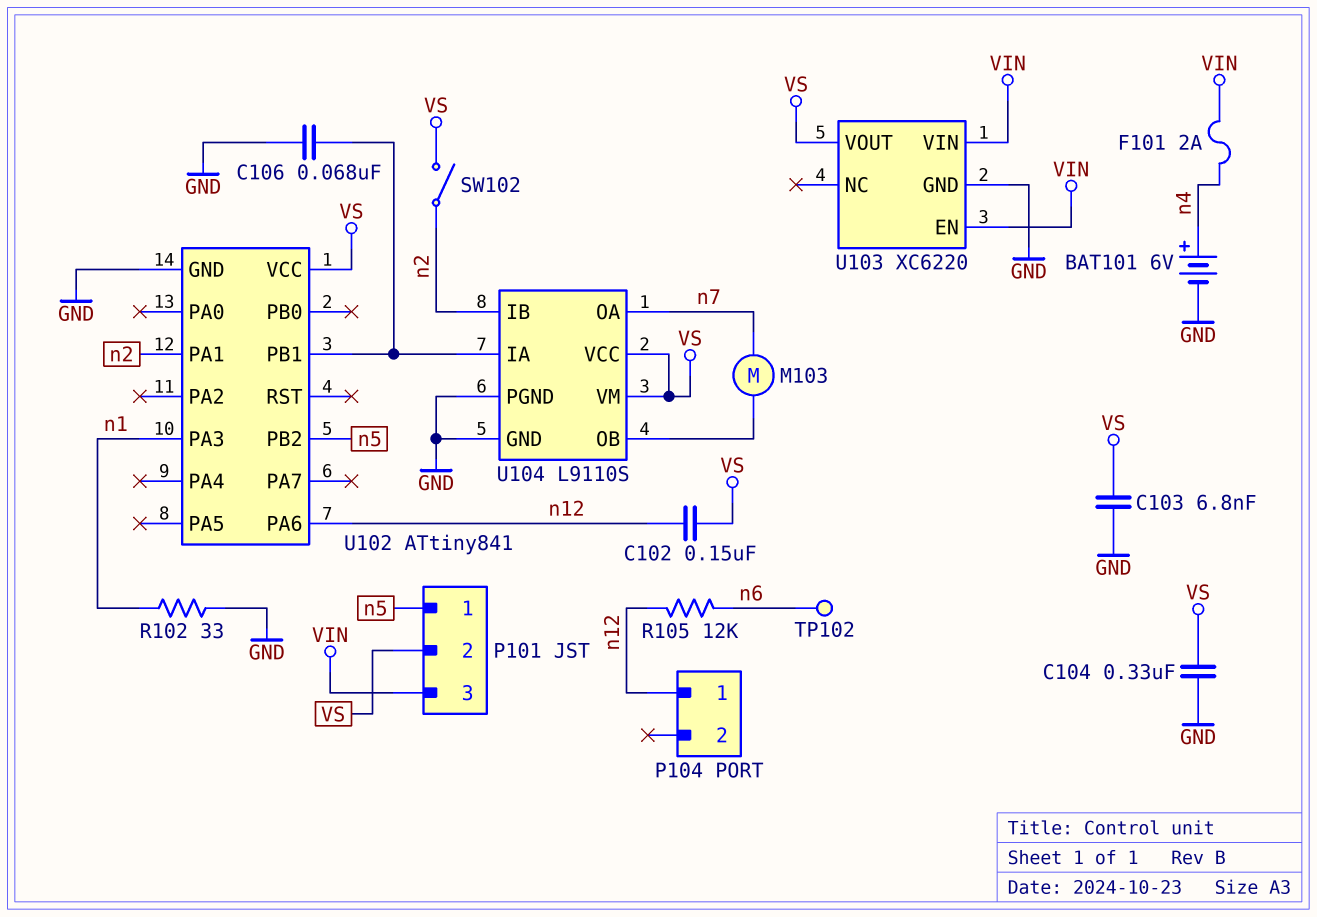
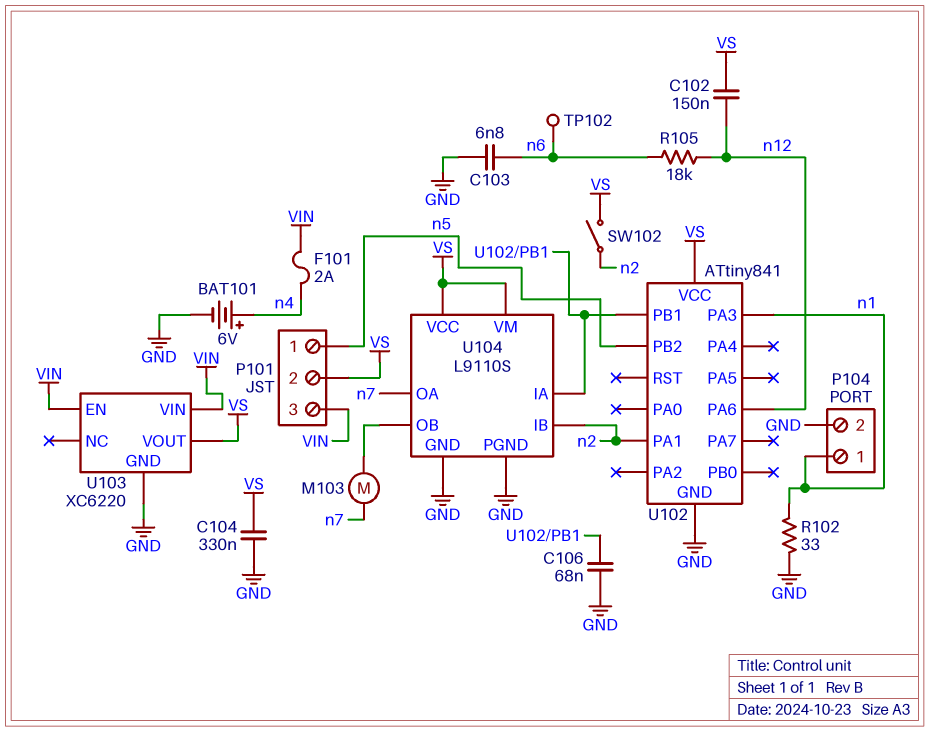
C103: 6.8nF (GND, VS) -> 6.8nF (GND, n6)
P104 pin 1: n12 -> n1
P104 pin 2: none -> GND
R105: 12k (n6, n12) -> 18k (n6, n12)

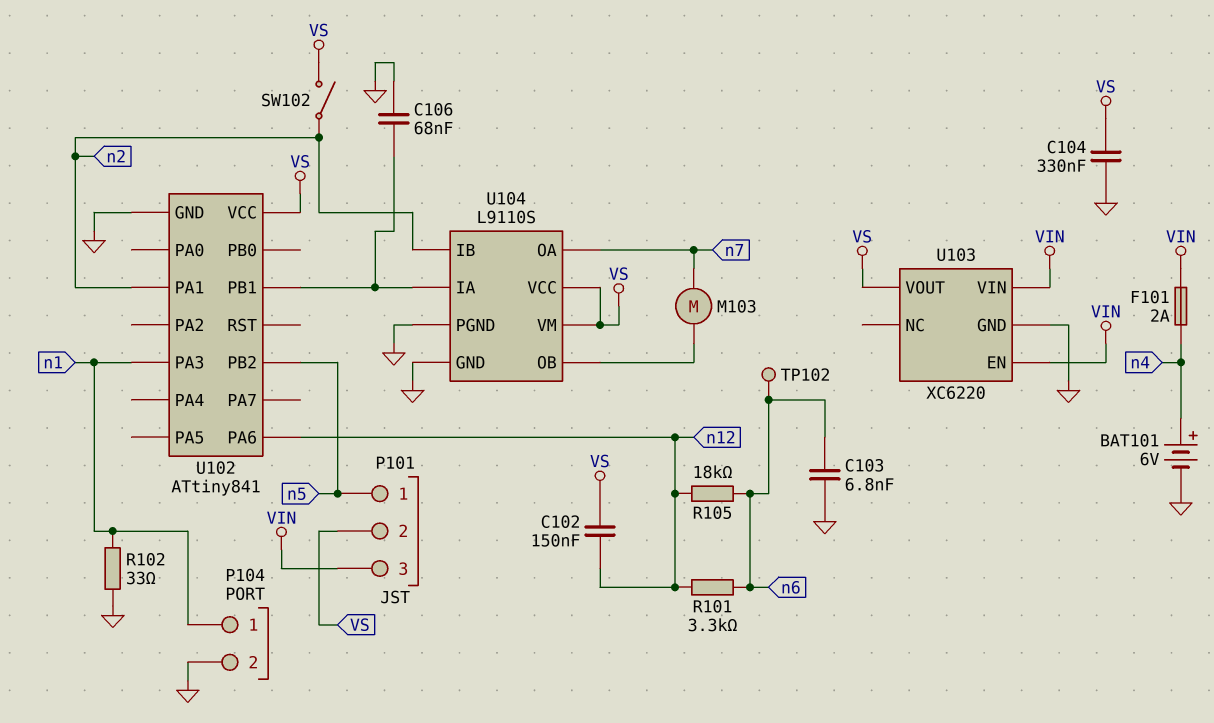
R101: none -> 3.3k (n6, n12)

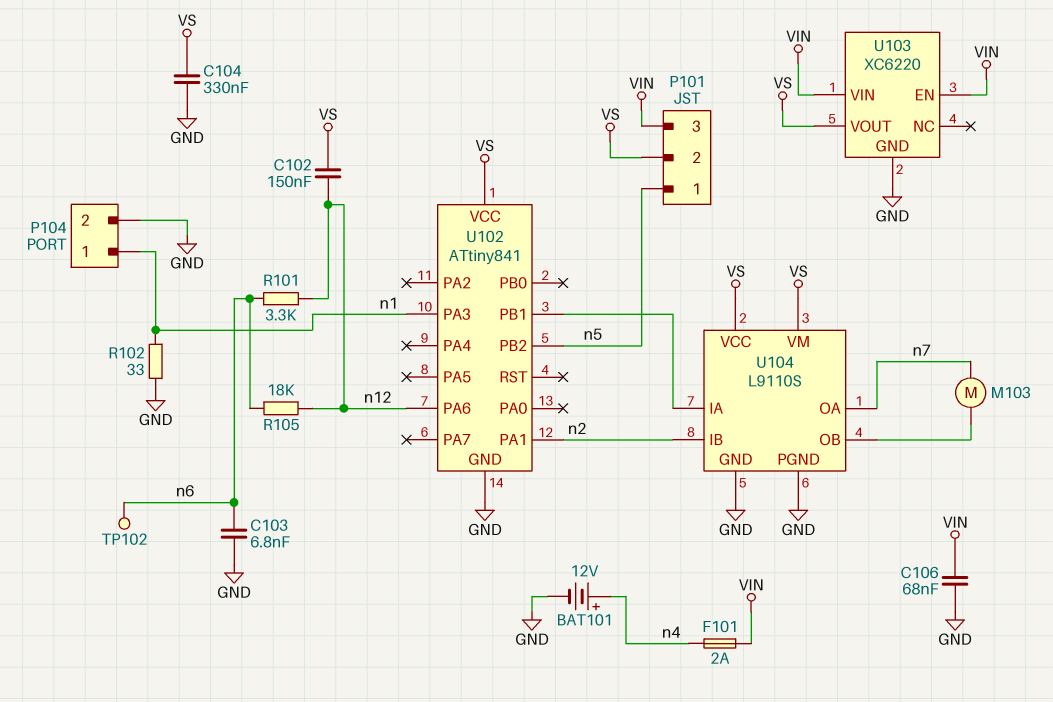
BAT101: 6V (plus n4, minus GND) -> 12V (plus n4, minus GND)
C106: 68nF (GND, U102/PB1) -> 68nF (GND, VIN)
SW102: switch (VS, n2) -> none

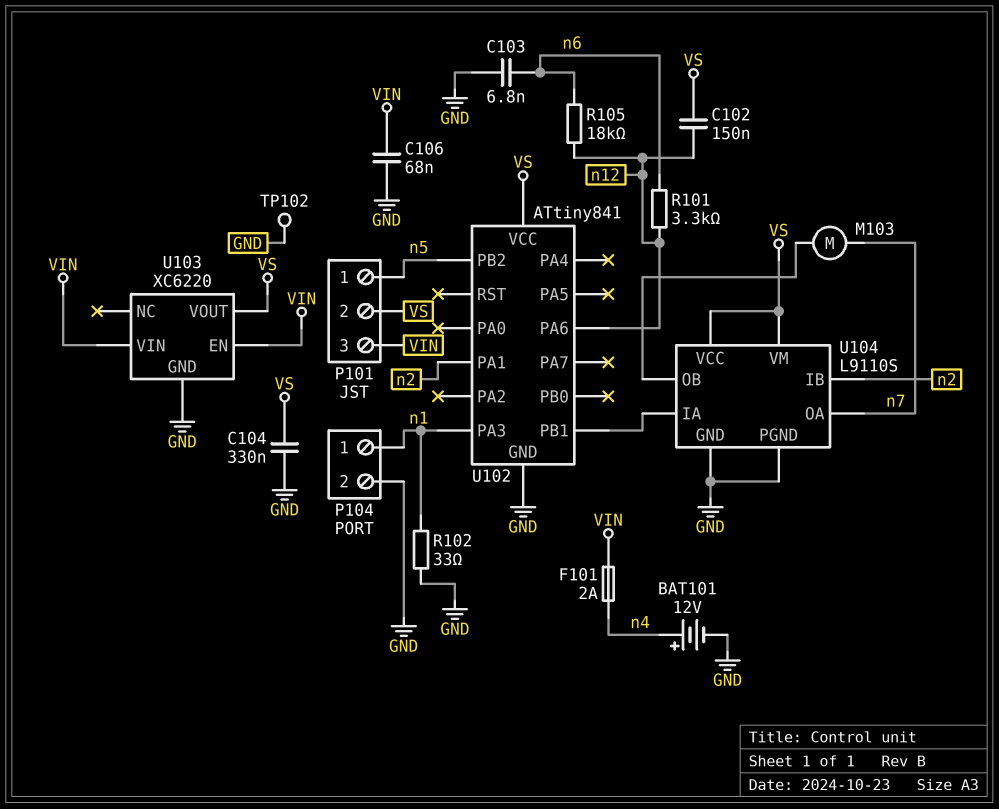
TP102: test point (n6) -> test point (GND)

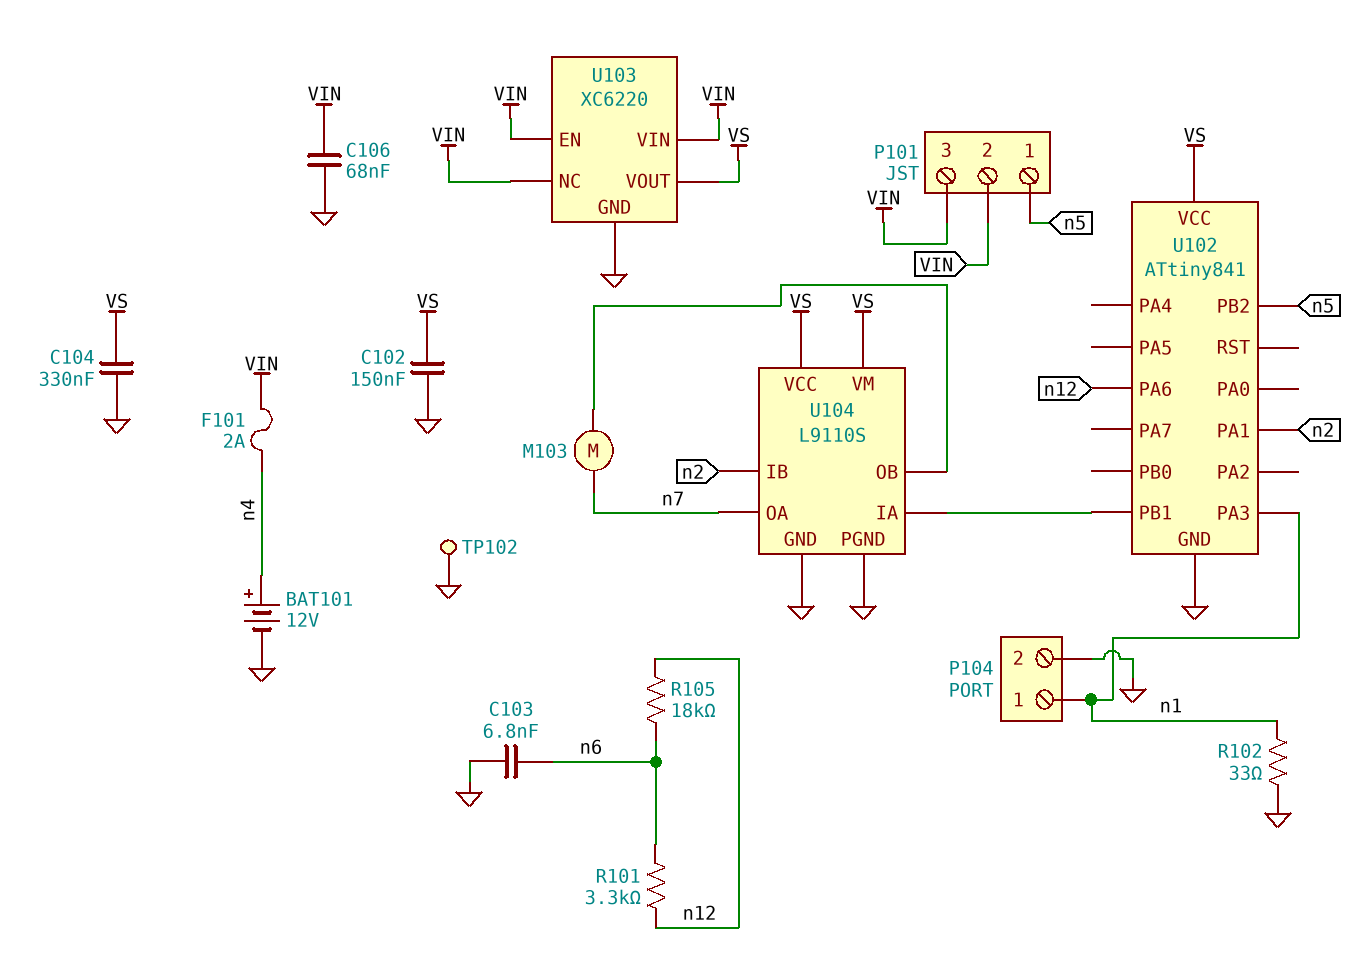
C102: 150nF (VS, n12) -> 150nF (GND, VS)
P101 pin 2: VS -> VIN
U103 pin NC: none -> VIN

